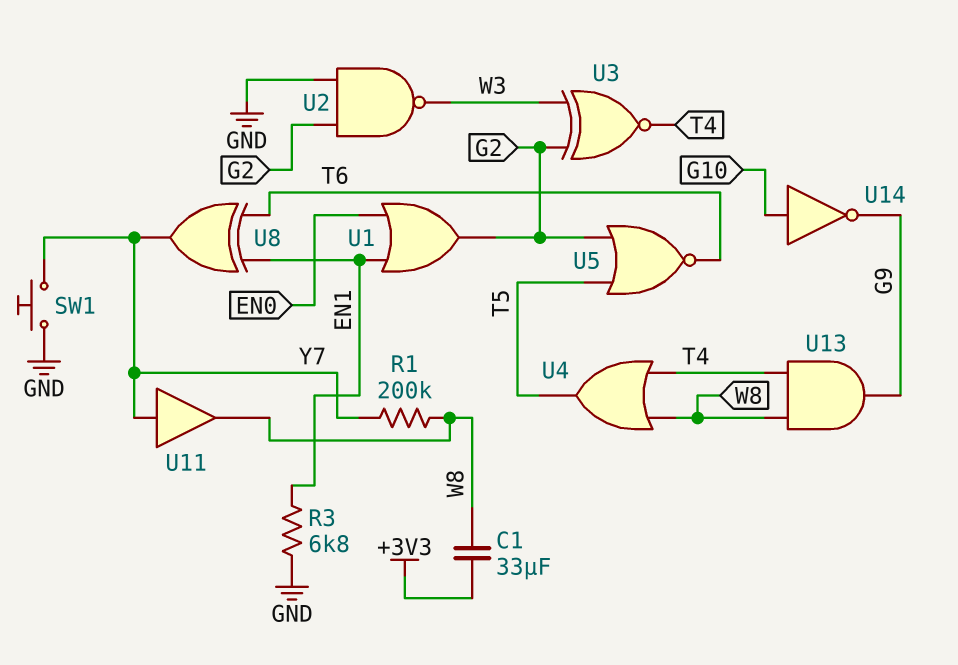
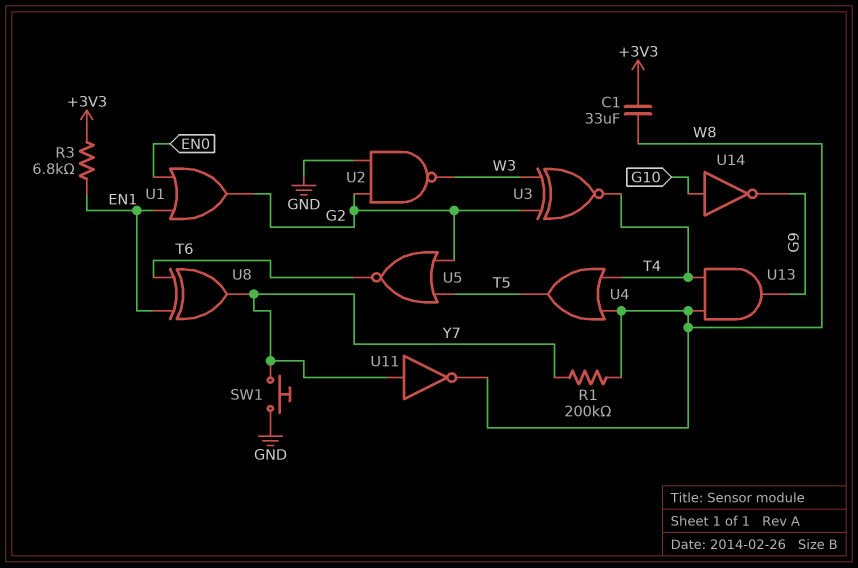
R3: 6.8k (EN1, GND) -> 6.8k (+3V3, EN1)
U11: buffer (in Y7, out W8) -> NOT (in Y7, out W8)

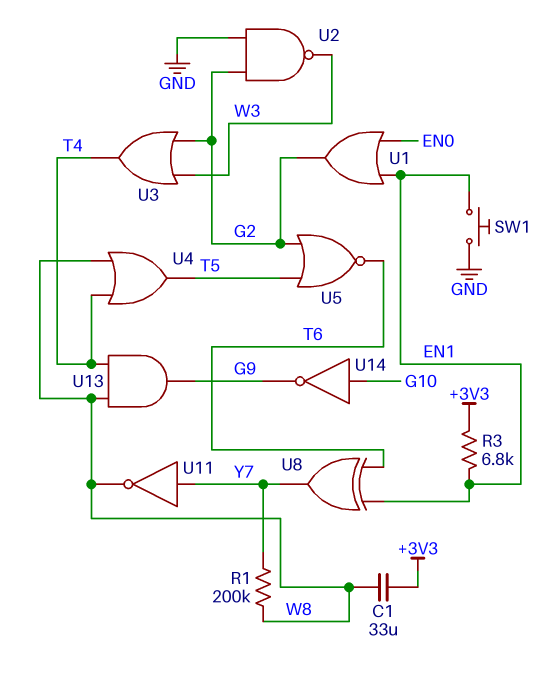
SW1: button (GND, Y7) -> button (EN1, GND)
U3: XNOR (in G2, in W3, out T4) -> OR (in G2, in W3, out T4)

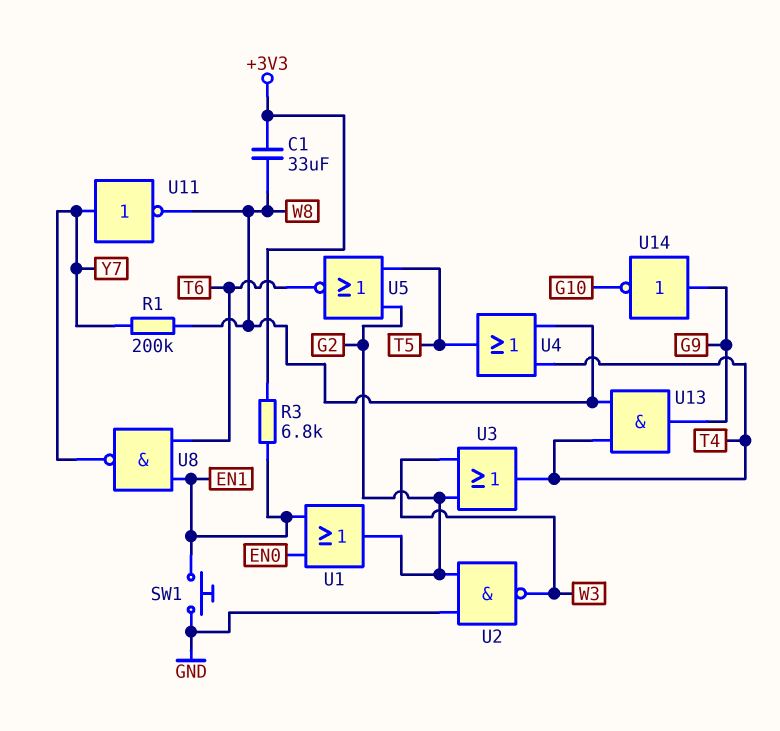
U8: XOR (in EN1, in T6, out Y7) -> NAND (in EN1, in T6, out Y7)
U14: NOT (in G10, out G9) -> NOT (in G9, out G10)

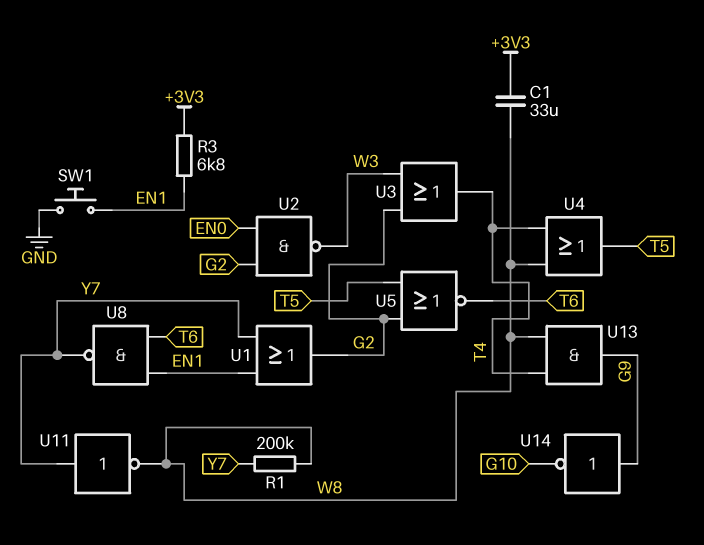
U1: OR (in EN0, in EN1, out G2) -> OR (in EN1, in Y7, out G2)
U2: NAND (in G2, in GND, out W3) -> NAND (in EN0, in G2, out W3)

